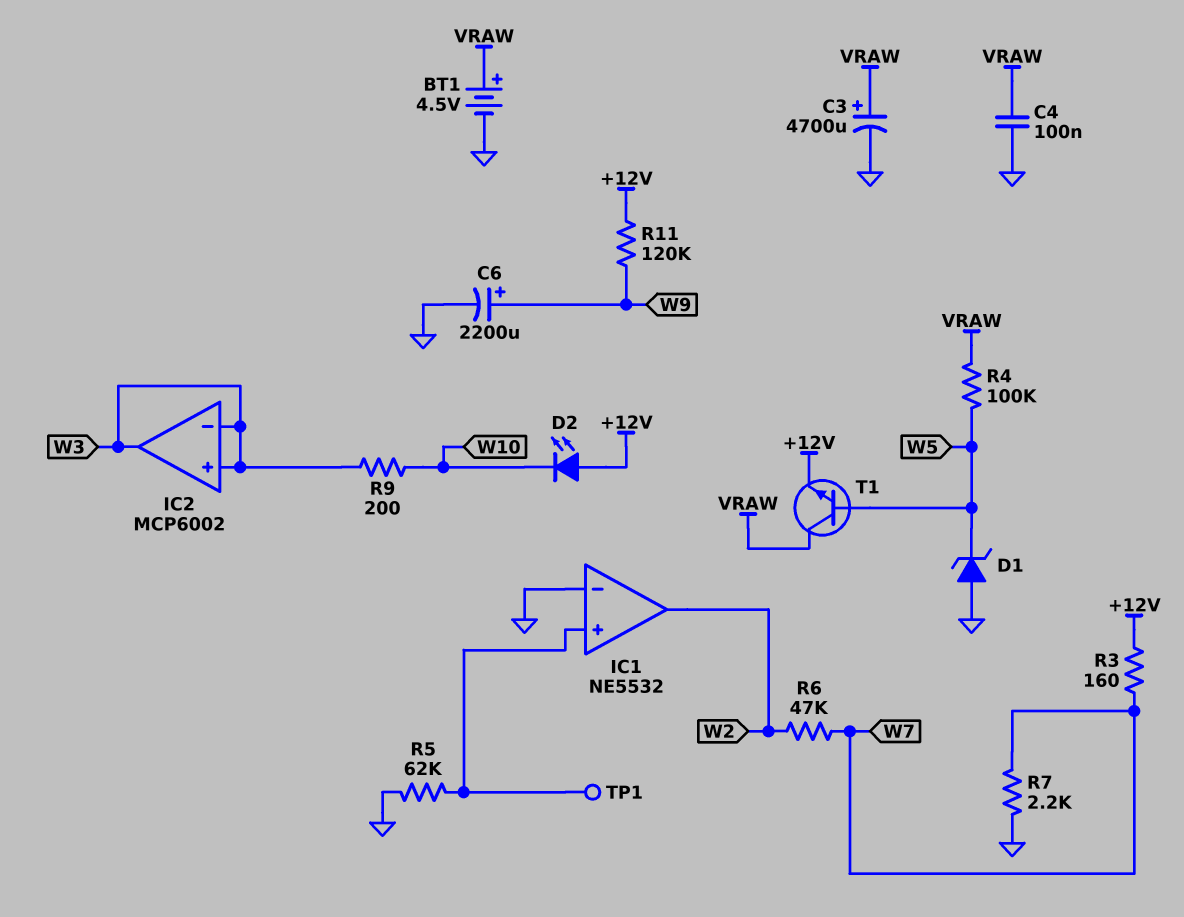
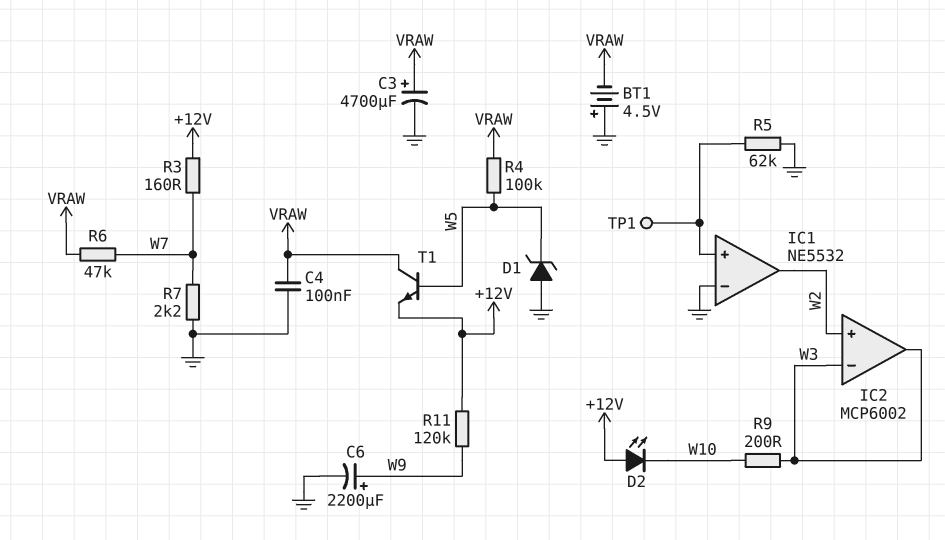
BT1: 4.5V (plus VRAW, minus GND) -> 4.5V (plus GND, minus VRAW)
IC2 pin in+: W3 -> W2
R6: 47k (W2, W7) -> 47k (VRAW, W7)

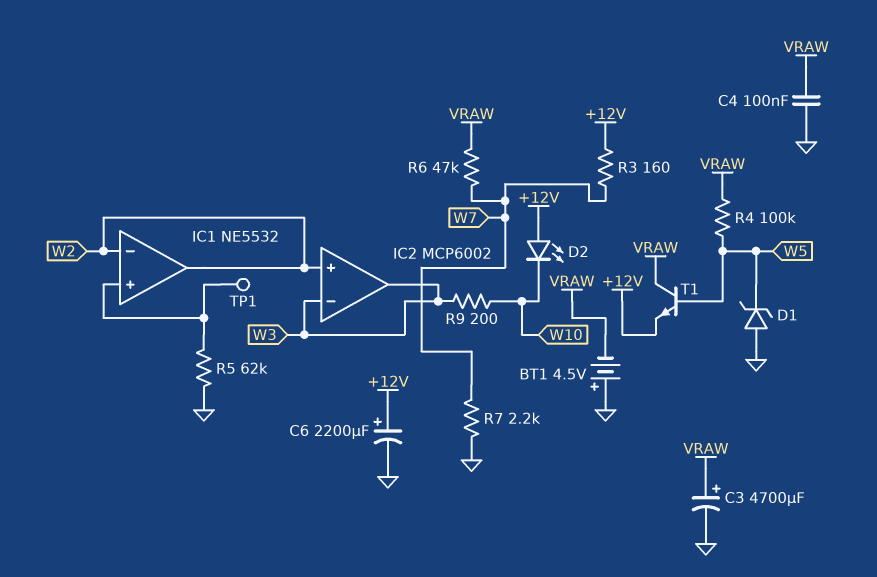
C6: 2200uF (plus W9, minus GND) -> 2200uF (plus +12V, minus GND)
IC1 pin in-: GND -> W2
R11: 120k (+12V, W9) -> none

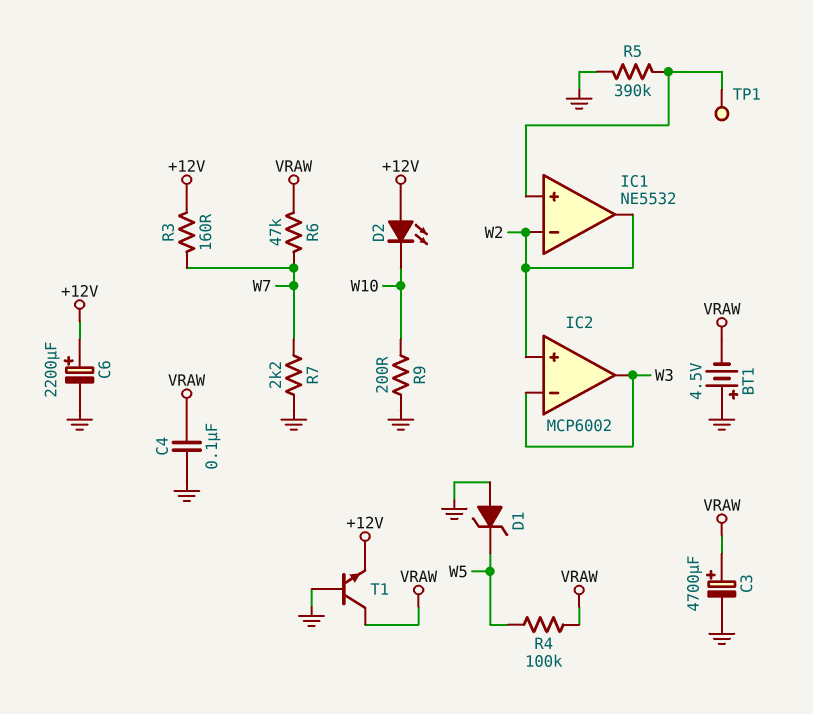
R5: 62k (GND, IC1/in+) -> 390k (GND, IC1/in+)
R9: 200 (W3, W10) -> 200 (GND, W10)
T1: NPN (B W5, C VRAW, E +12V) -> NPN (B GND, C VRAW, E +12V)

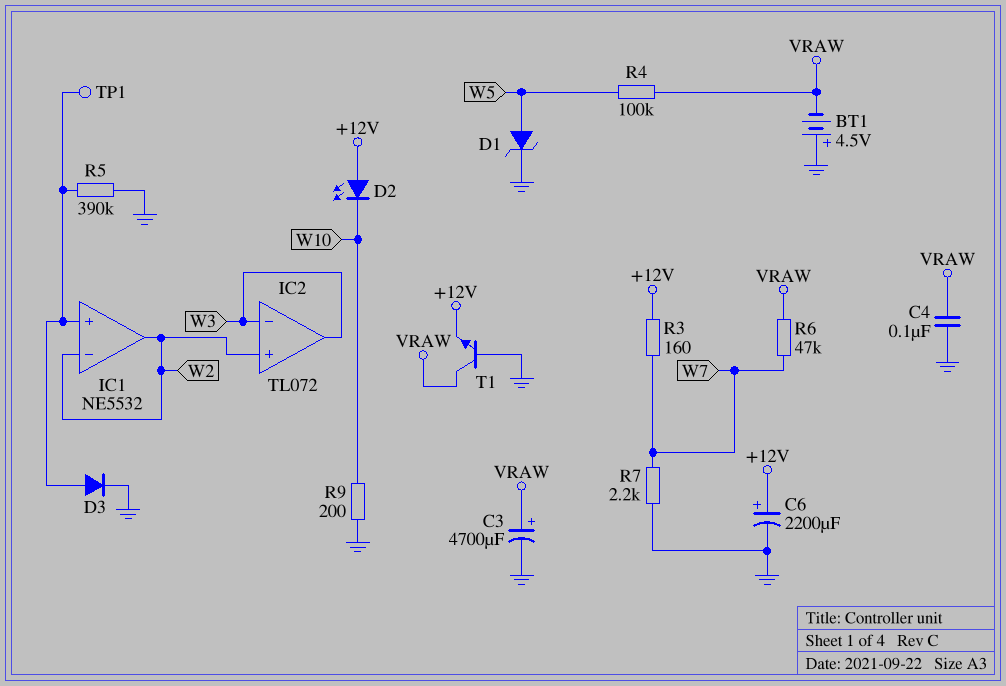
D1: zener (A GND, K W5) -> zener (A W5, K GND)
D3: none -> diode (A IC1/in+, K GND)
IC2: MCP6002 -> TL072

